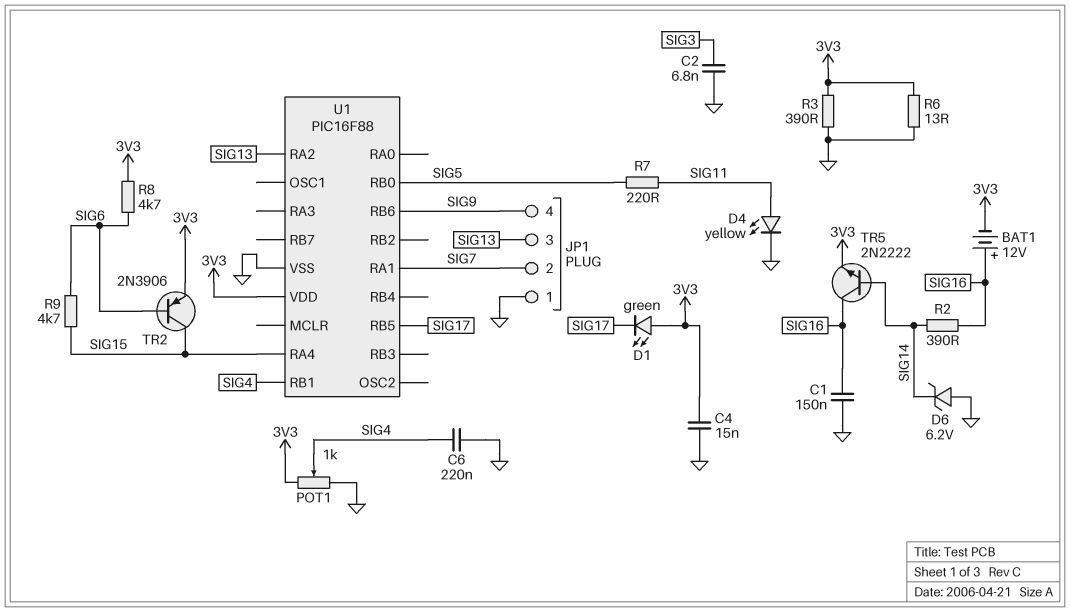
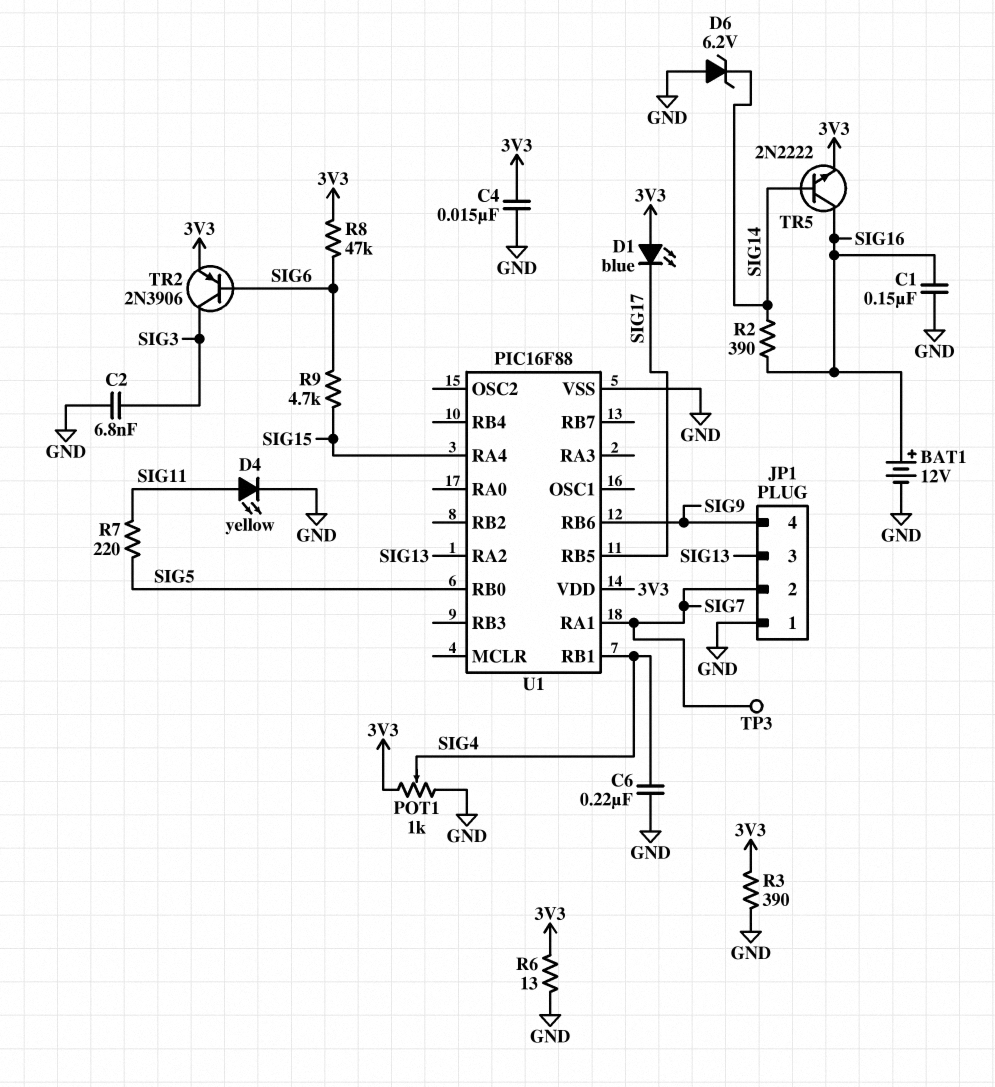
BAT1: 12V (plus SIG16, minus 3V3) -> 12V (plus SIG16, minus GND)
D1: LED green (A 3V3, K SIG17) -> LED blue (A 3V3, K SIG17)
R8: 4.7k (3V3, SIG6) -> 47k (3V3, SIG6)
TP3: none -> test point (SIG7)
TR2: PNP 2N3906 (B SIG6, C SIG15, E 3V3) -> PNP 2N3906 (B SIG6, C SIG3, E 3V3)

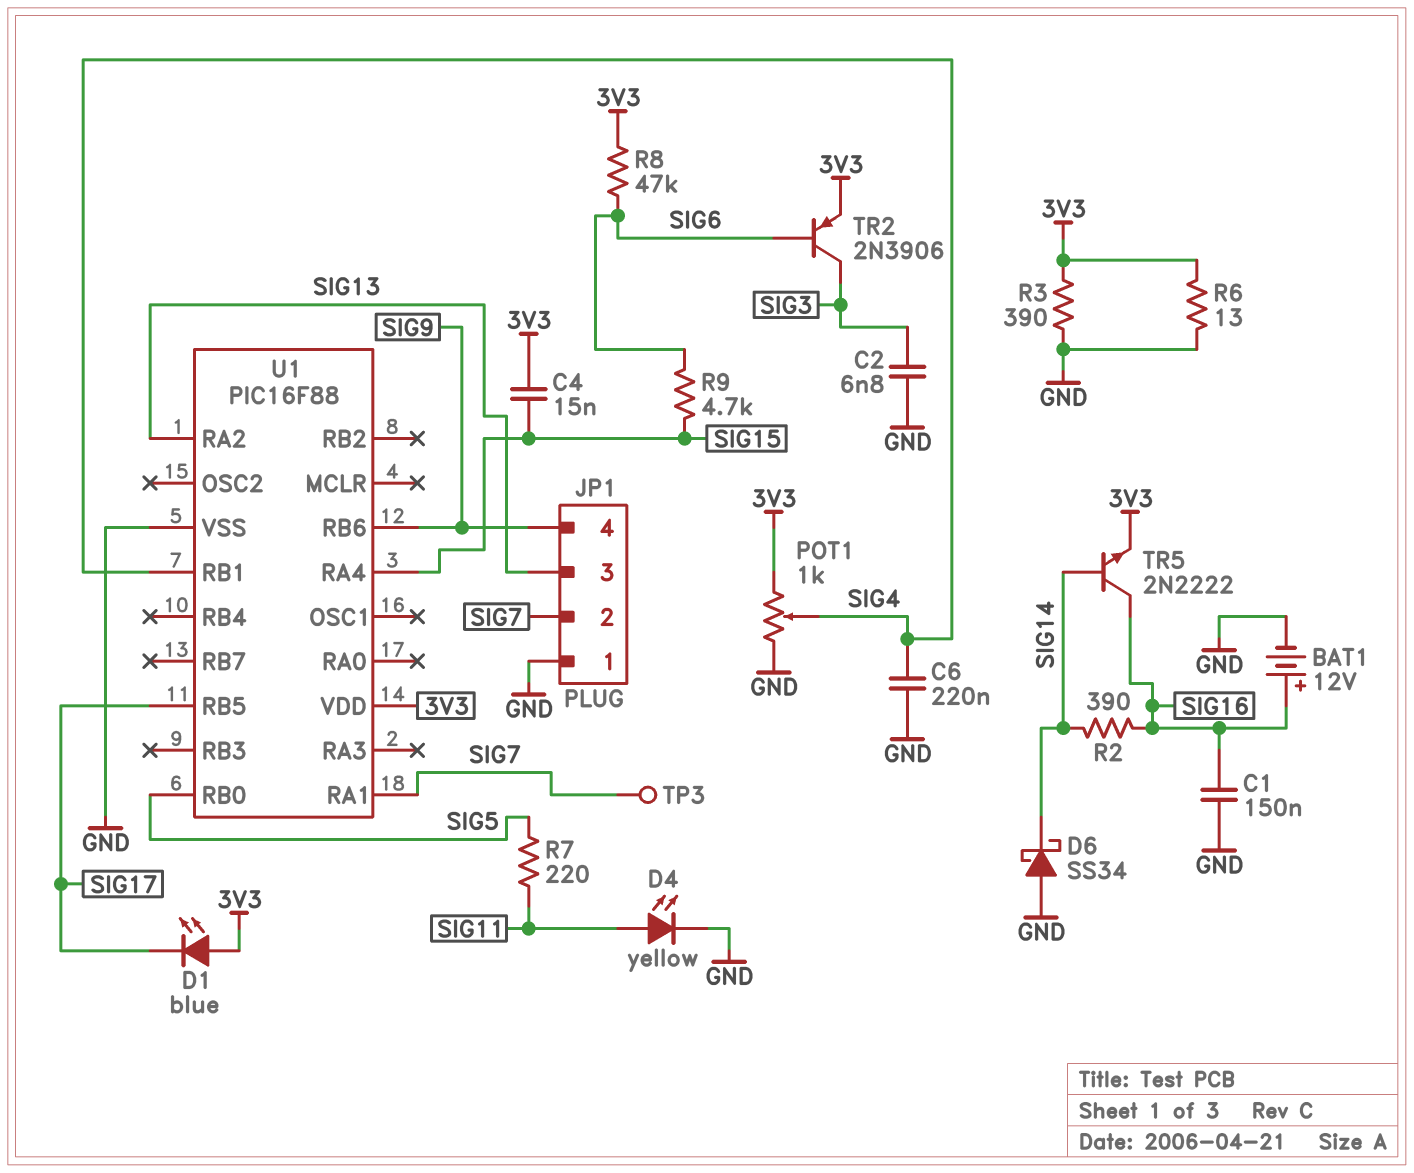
C4: 15nF (3V3, GND) -> 15nF (3V3, SIG15)
D6: zener 6.2V (A GND, K SIG14) -> schottky SS34 (A GND, K SIG14)

